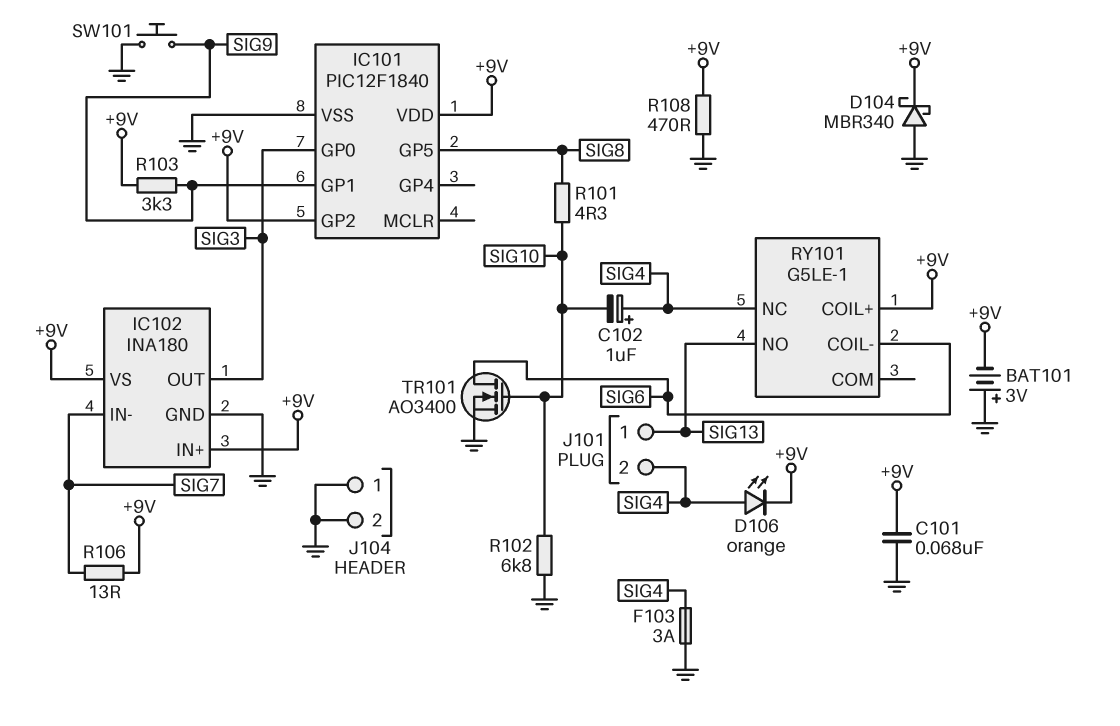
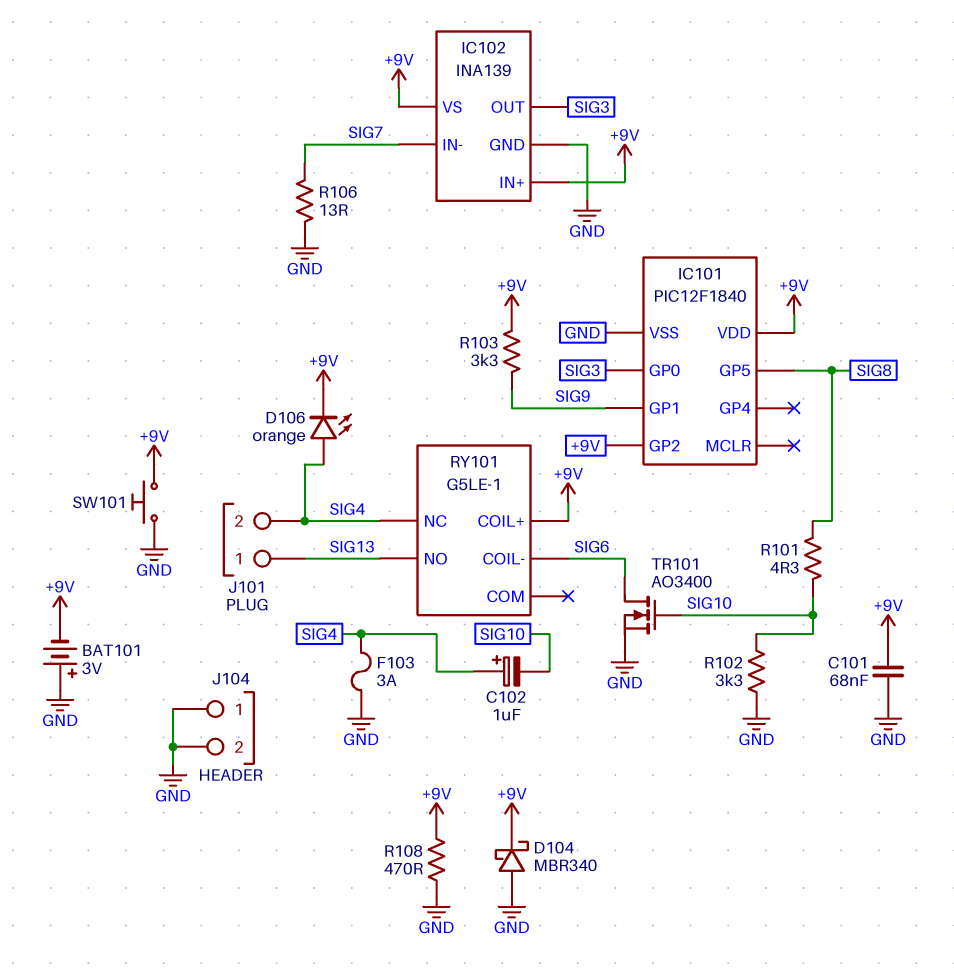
IC102: INA180 -> INA139
R102: 6.8k (GND, SIG10) -> 3.3k (GND, SIG10)
R106: 13 (+9V, SIG7) -> 13 (GND, SIG7)
SW101: button (GND, SIG9) -> button (+9V, GND)

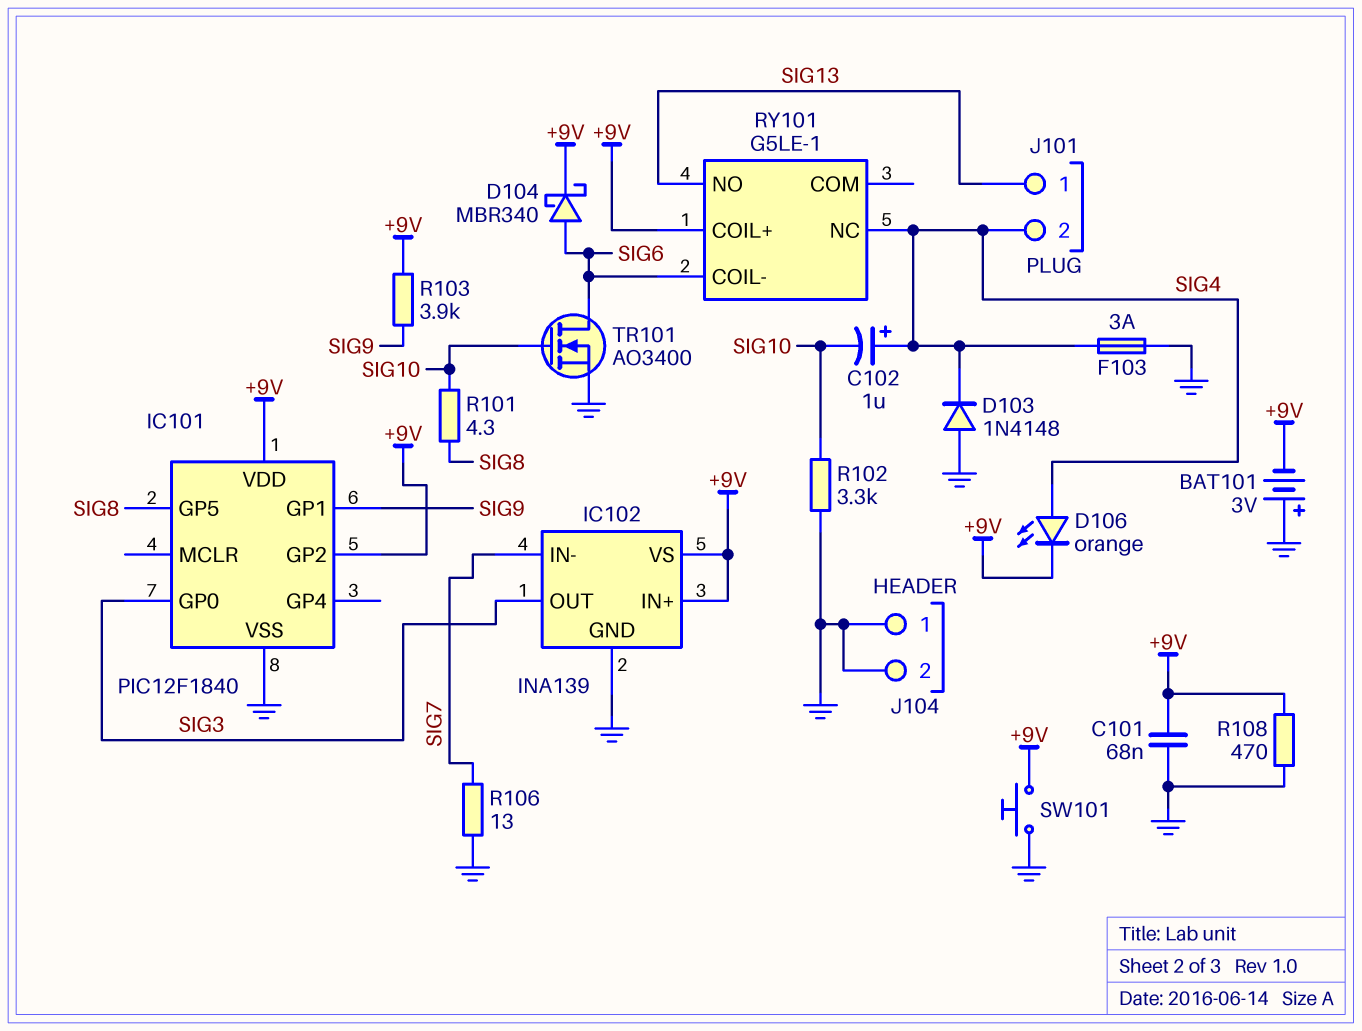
D103: none -> diode 1N4148 (A GND, K SIG4)
D104: schottky MBR340 (A GND, K +9V) -> schottky MBR340 (A SIG6, K +9V)
R103: 3.3k (+9V, SIG9) -> 3.9k (+9V, SIG9)

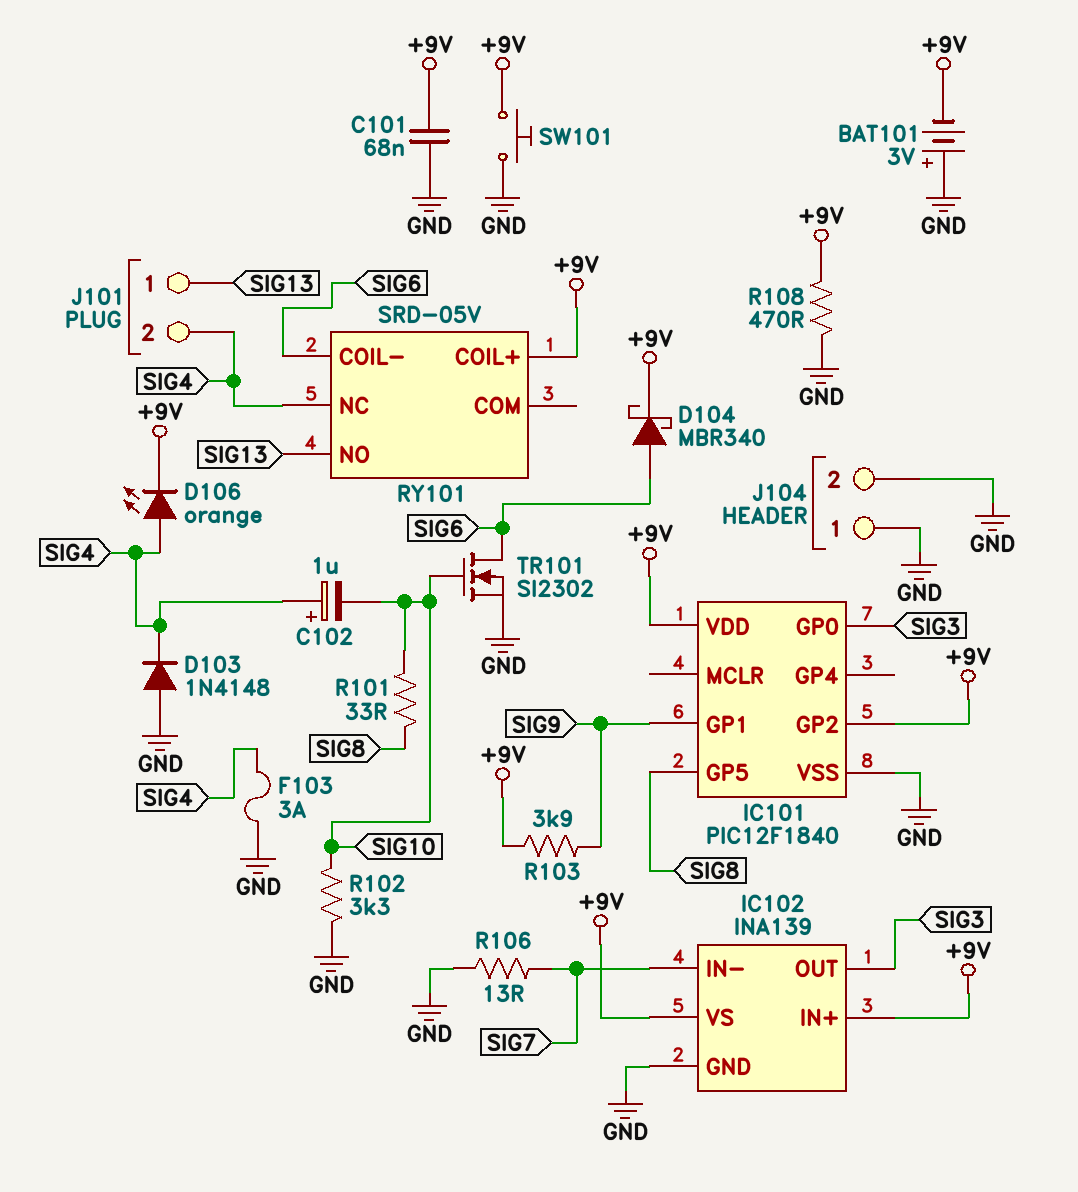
R101: 4.3 (SIG8, SIG10) -> 33 (SIG8, SIG10)
RY101: G5LE-1 -> SRD-05V
TR101: NMOS AO3400 (G SIG10, D SIG6, S GND) -> NMOS SI2302 (G SIG10, D SIG6, S GND)

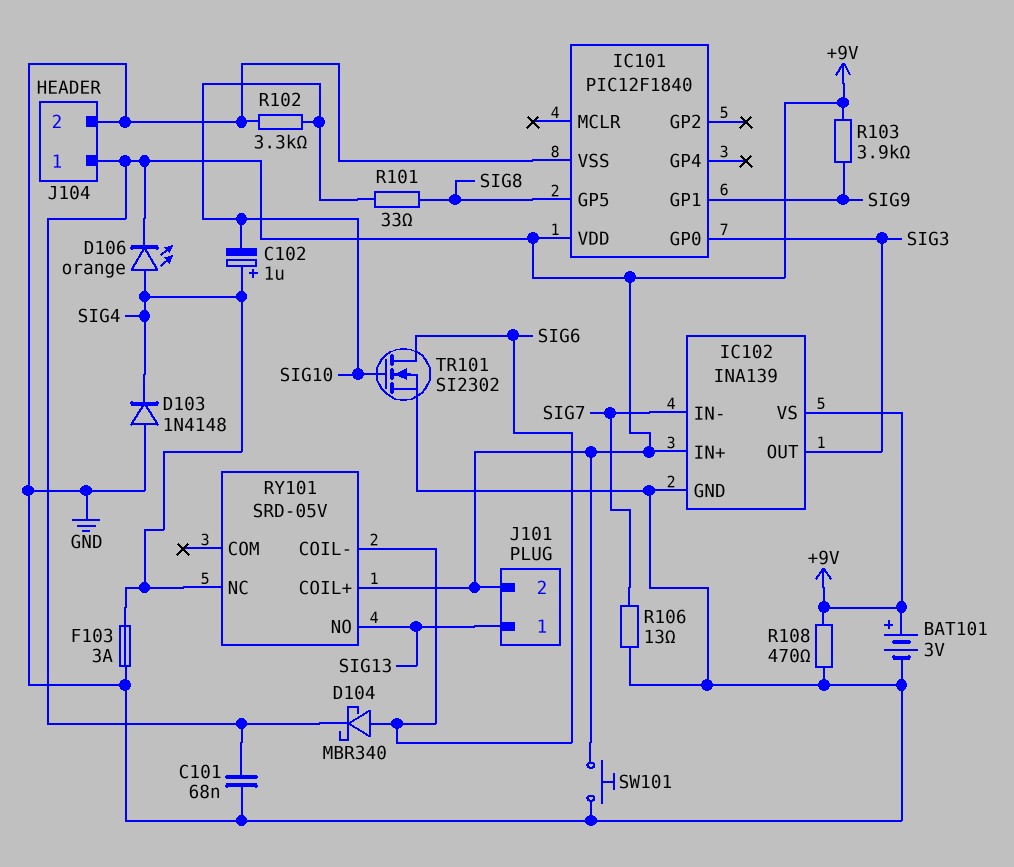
BAT101: 3V (plus GND, minus +9V) -> 3V (plus +9V, minus GND)
IC101 pin GP2: +9V -> none
J101 pin 2: SIG4 -> +9V
J104 pin 1: GND -> +9V

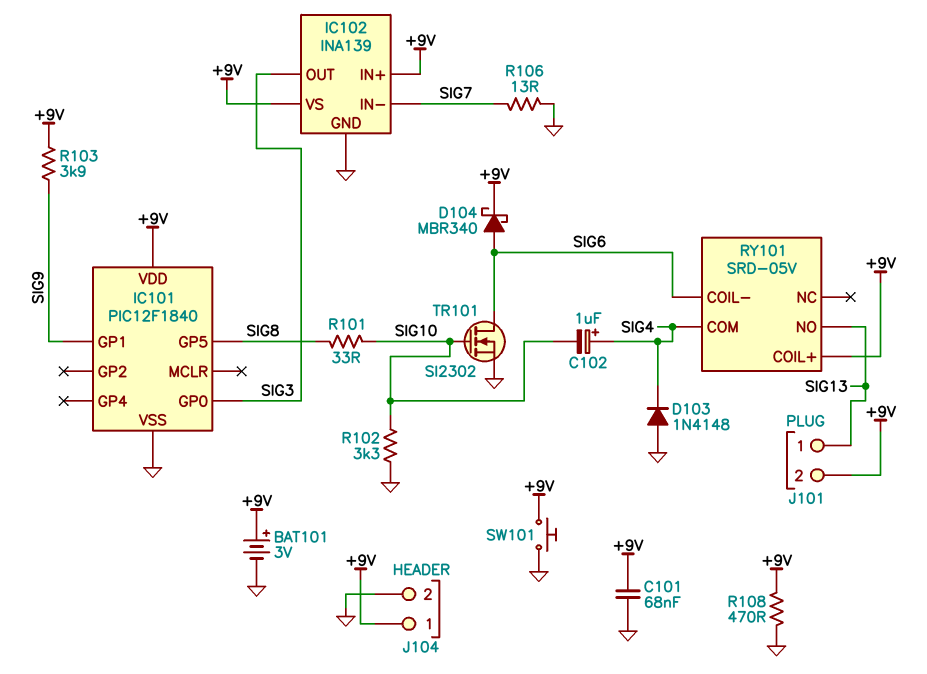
D106: LED orange (A SIG4, K +9V) -> none
F103: 3A (GND, SIG4) -> none
RY101 pin COM: none -> SIG4
RY101 pin NC: SIG4 -> none

